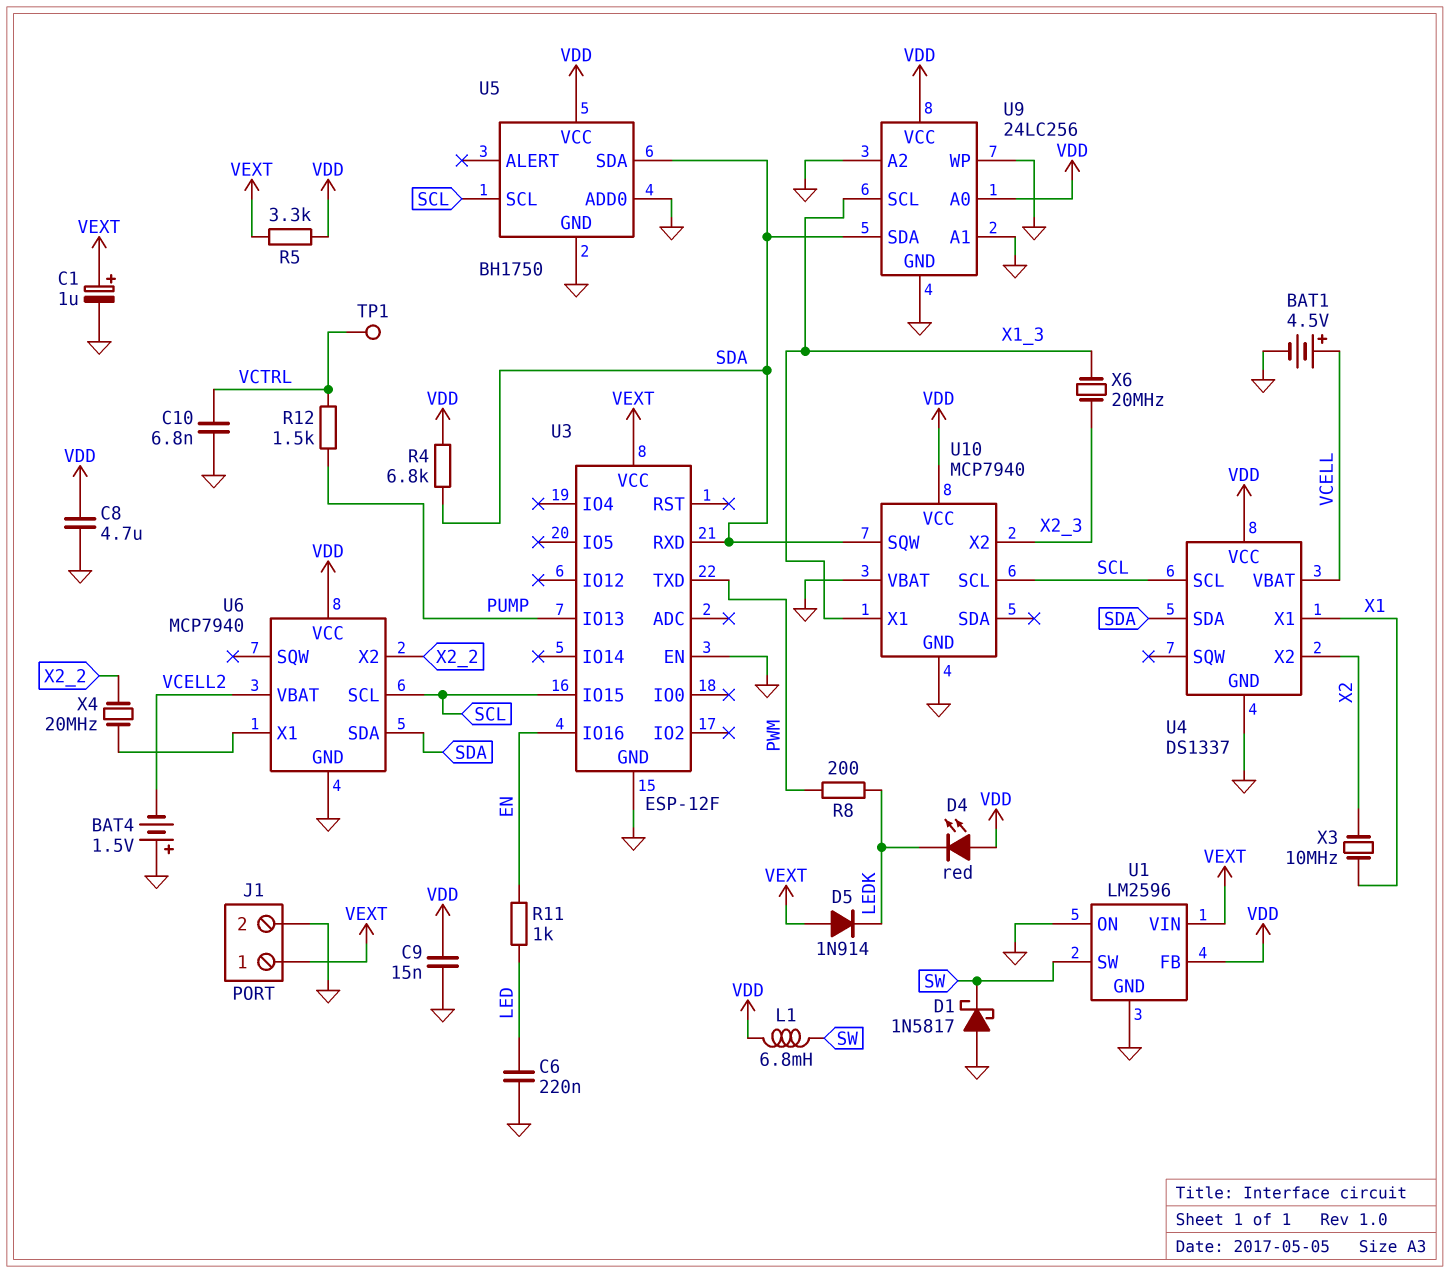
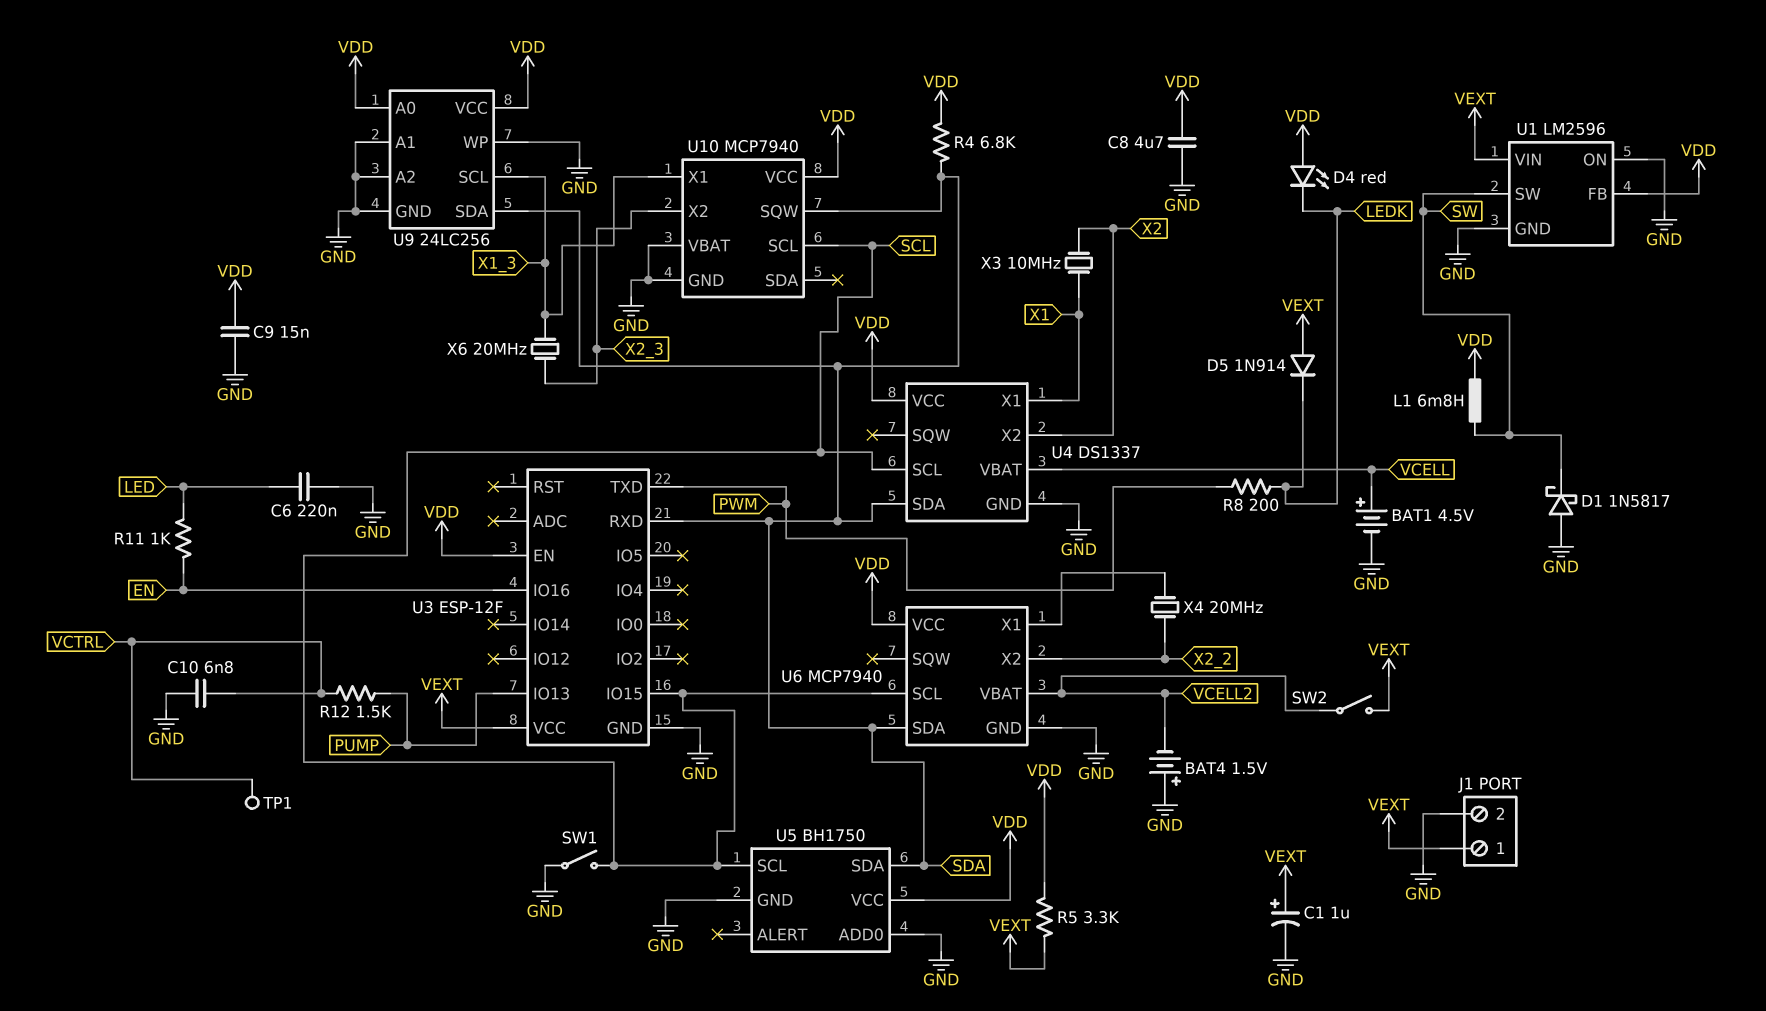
SW1: none -> switch (GND, SCL)
SW2: none -> switch (VCELL2, VEXT)
U3 pin EN: GND -> VDD

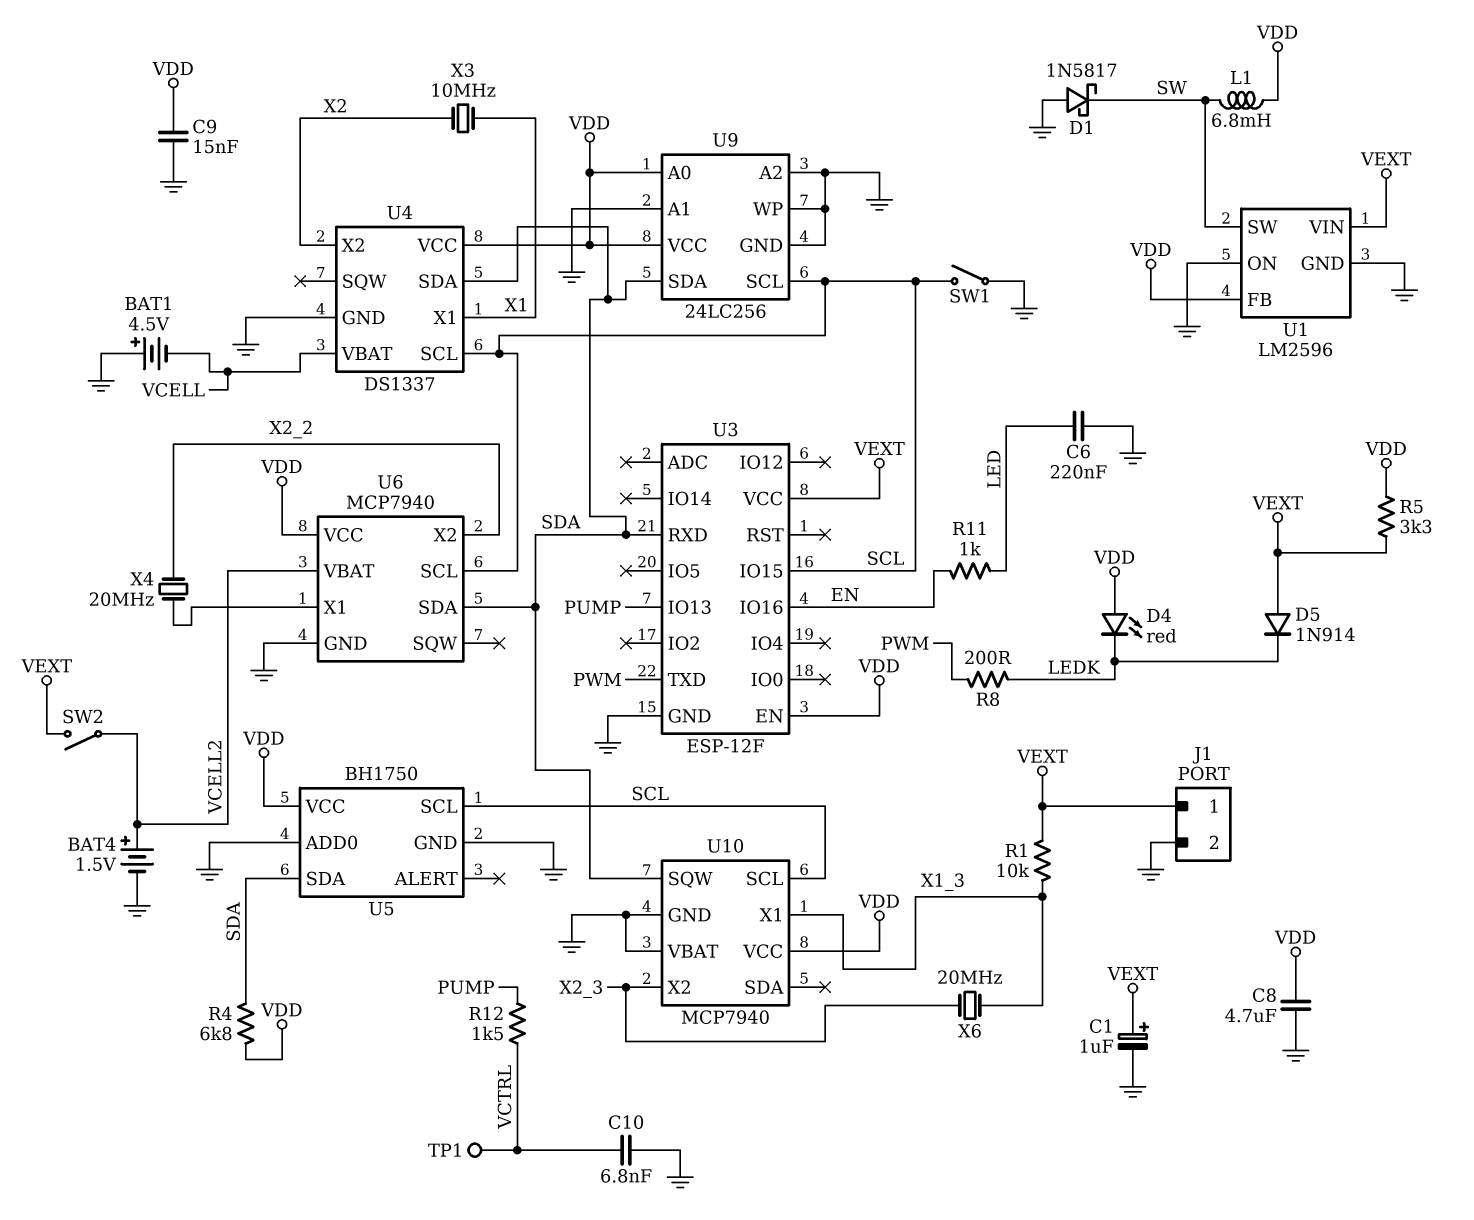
BAT1: 4.5V (plus VCELL, minus GND) -> 4.5V (plus GND, minus VCELL)
BAT4: 1.5V (plus GND, minus VCELL2) -> 1.5V (plus VCELL2, minus GND)
R1: none -> 10k (VEXT, X1_3)
U9 pin SCL: X1_3 -> SCL

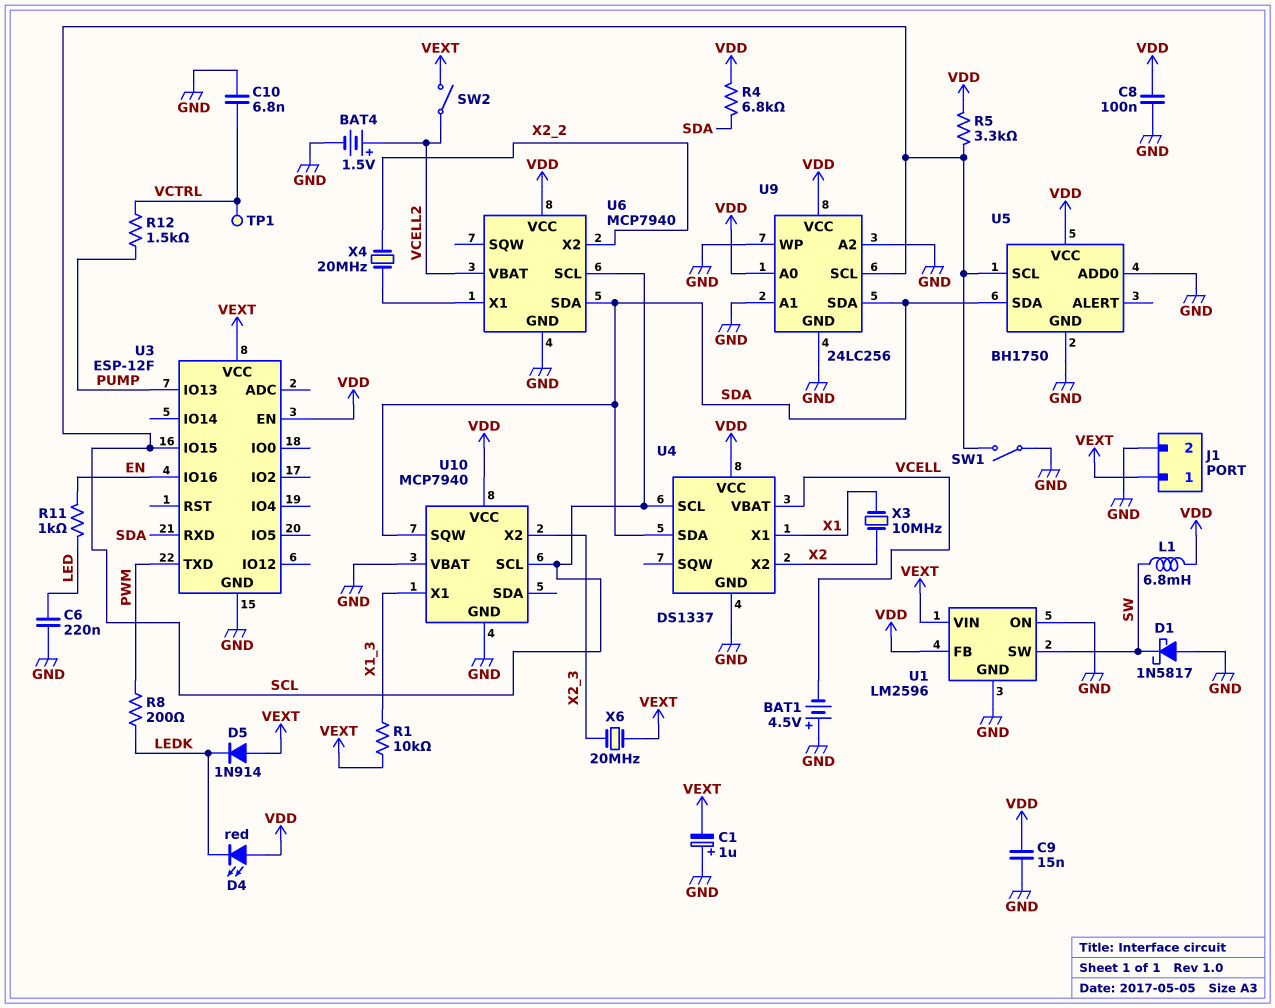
C1: 1uF (plus VEXT, minus GND) -> 1uF (plus GND, minus VEXT)
C8: 4.7uF (GND, VDD) -> 100nF (GND, VDD)
R5: 3.3k (VDD, VEXT) -> 3.3k (SCL, VDD)
X6: 20MHz (X1_3, X2_3) -> 20MHz (VEXT, X2_3)

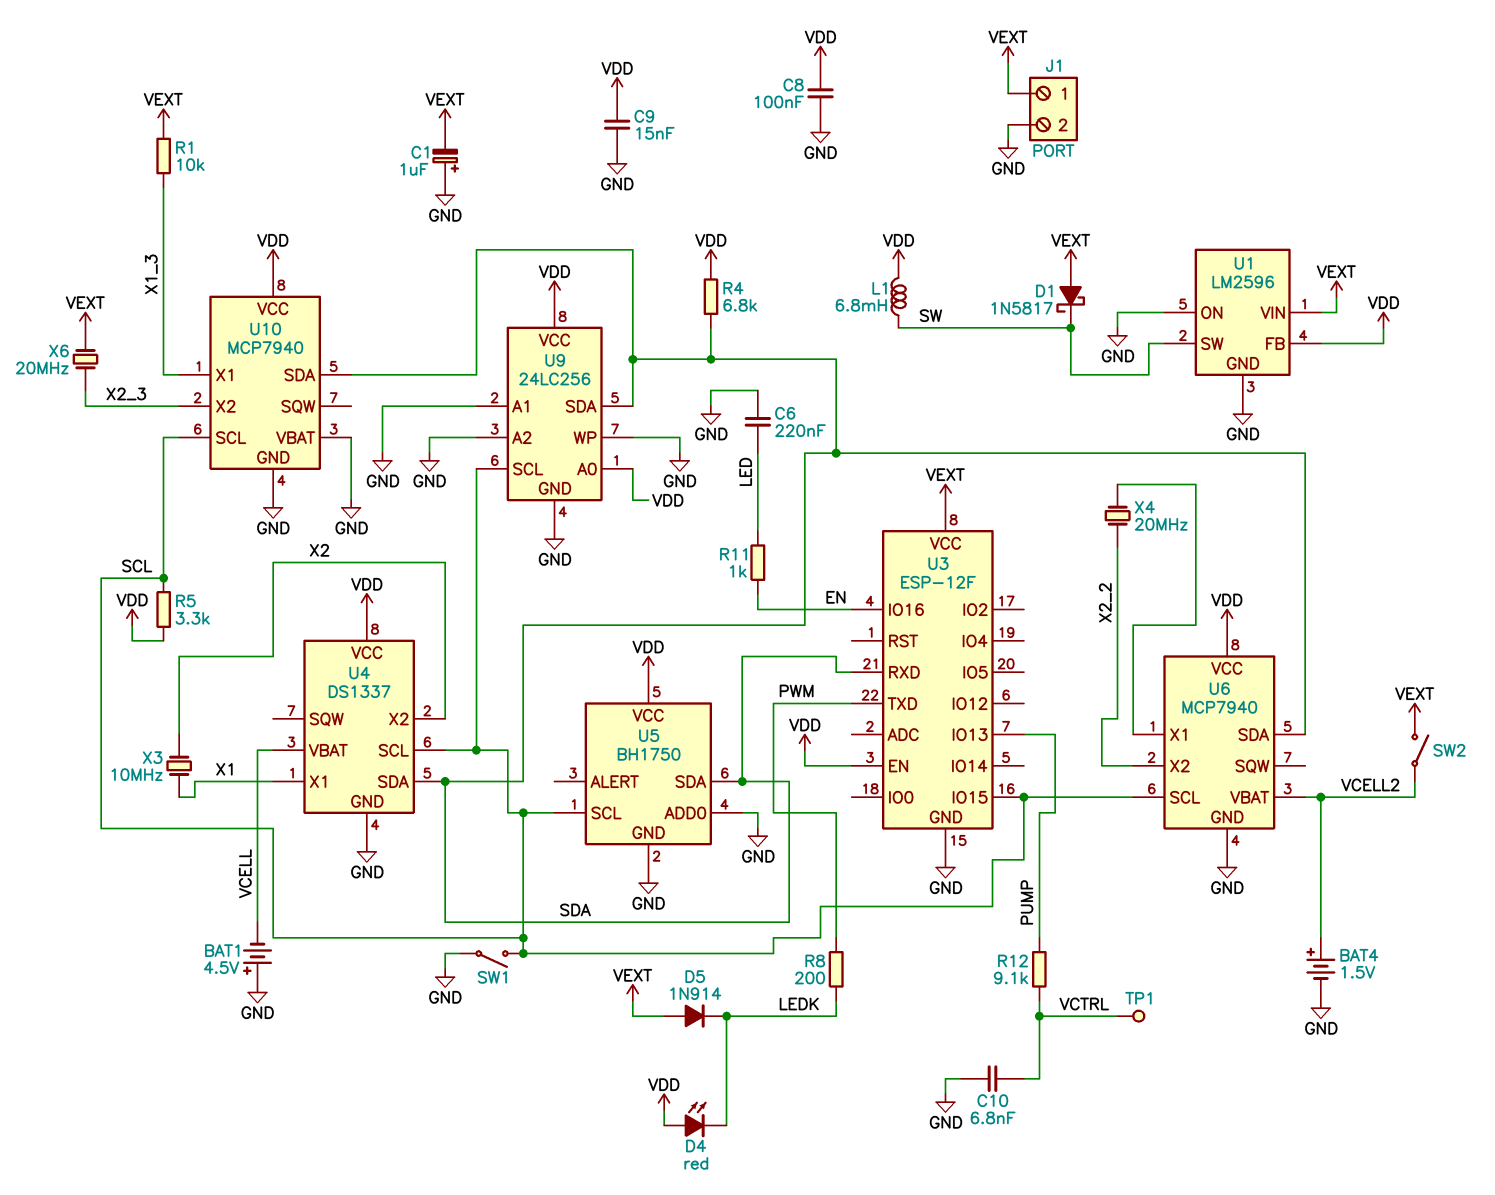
D1: schottky 1N5817 (A GND, K SW) -> schottky 1N5817 (A VEXT, K SW)
R12: 1.5k (PUMP, VCTRL) -> 9.1k (PUMP, VCTRL)
U10 pin SDA: none -> SDA
U10 pin SQW: SDA -> none

